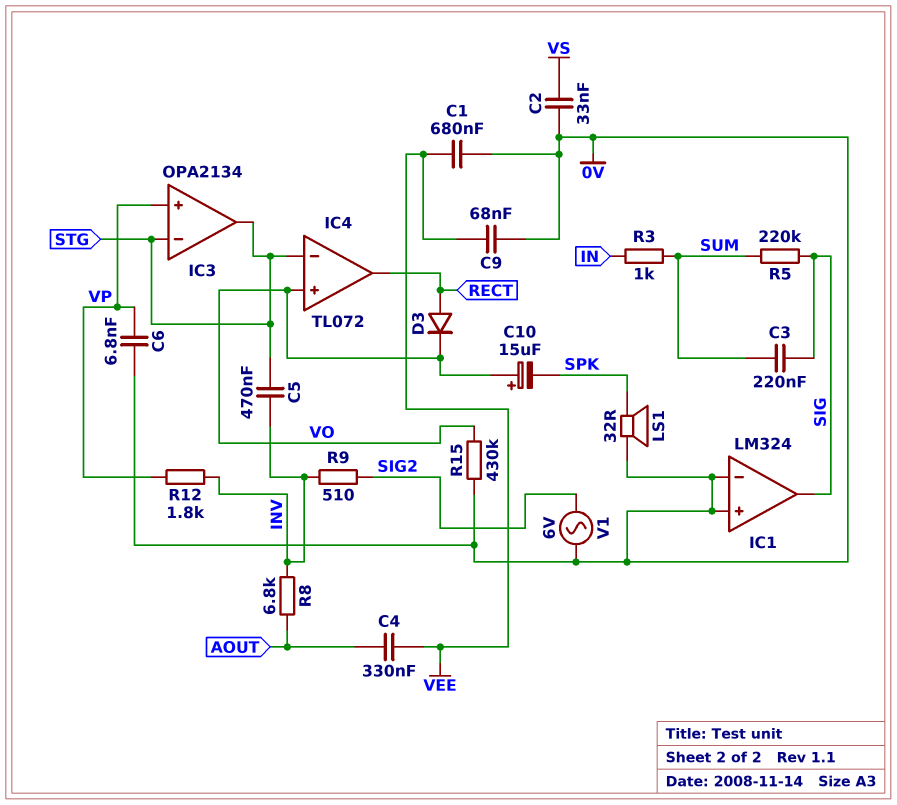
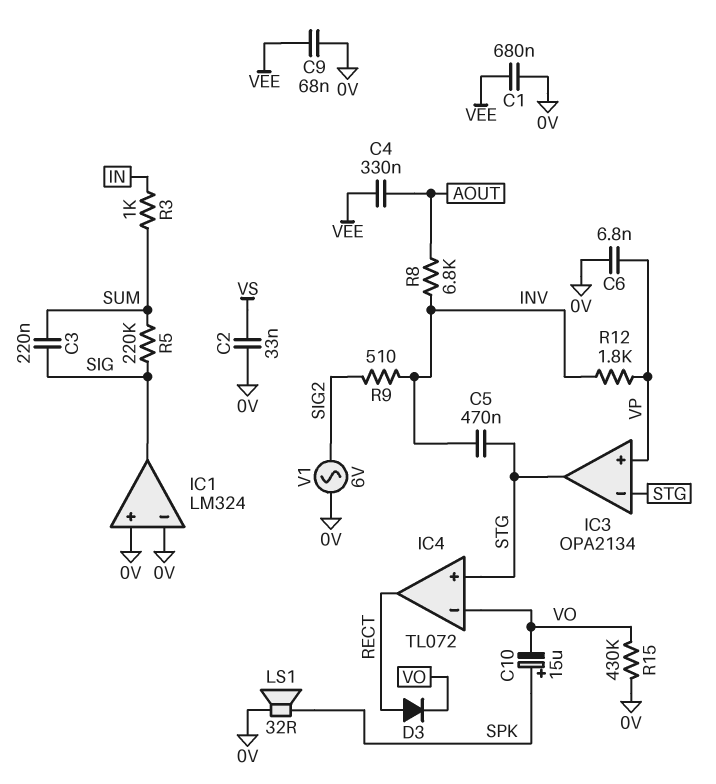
C10: 15uF (plus VO, minus SPK) -> 15uF (plus SPK, minus VO)
IC4 pin in+: VO -> STG
IC4 pin in-: STG -> VO

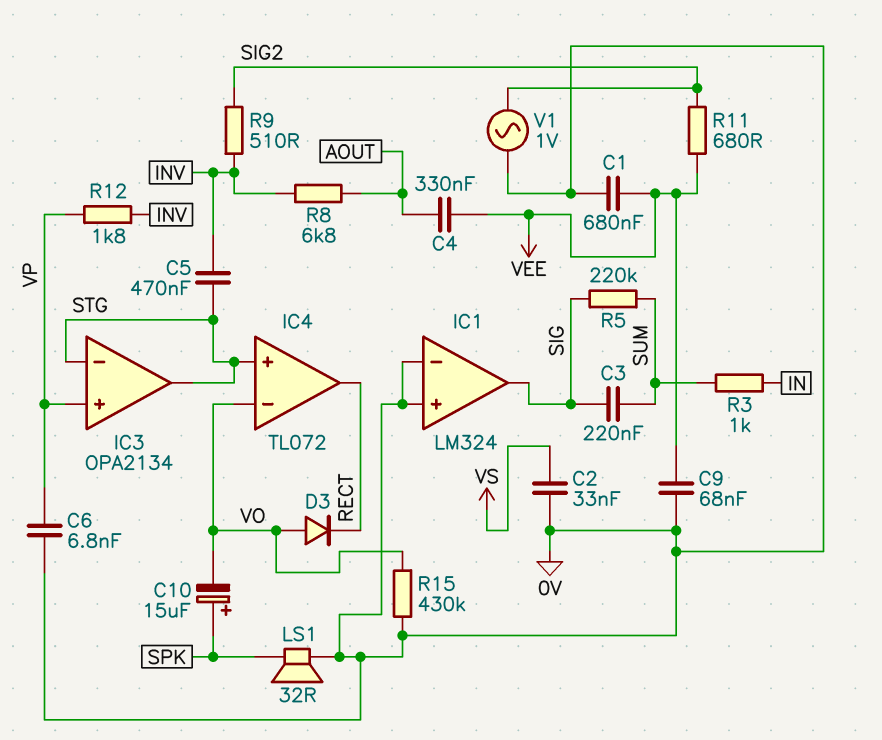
D3: diode (A RECT, K VO) -> diode (A VO, K RECT)
R11: none -> 680 (SIG2, VEE)
V1: AC 6V (0V, SIG2) -> AC 1V (0V, SIG2)

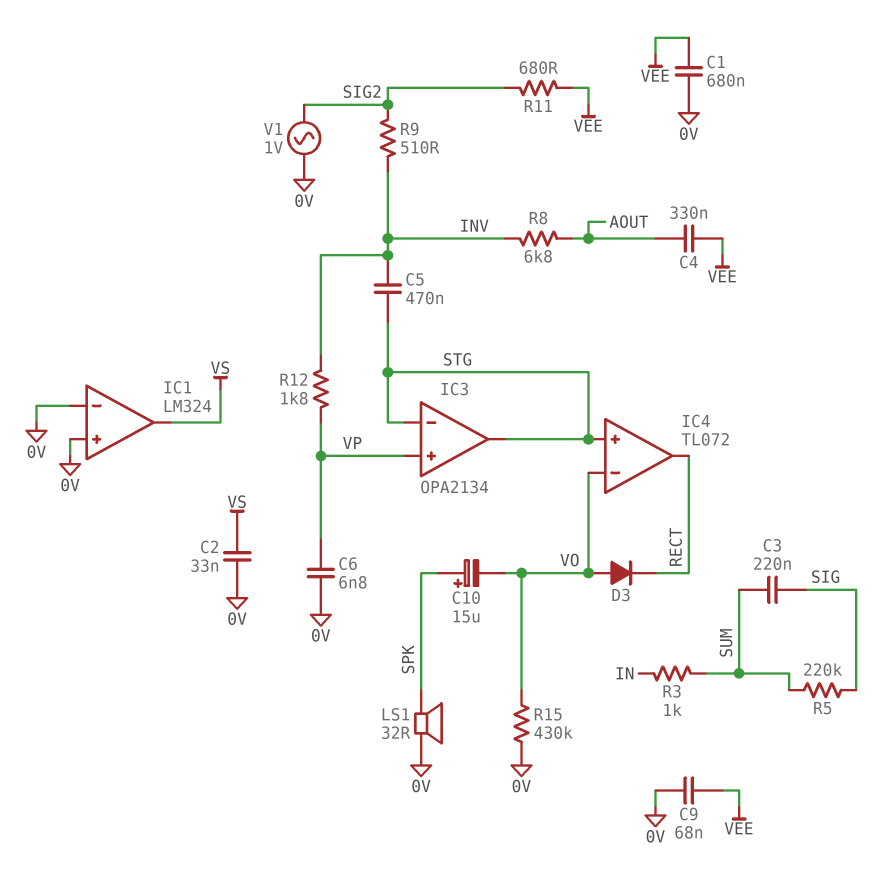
IC1 pin out: SIG -> VS

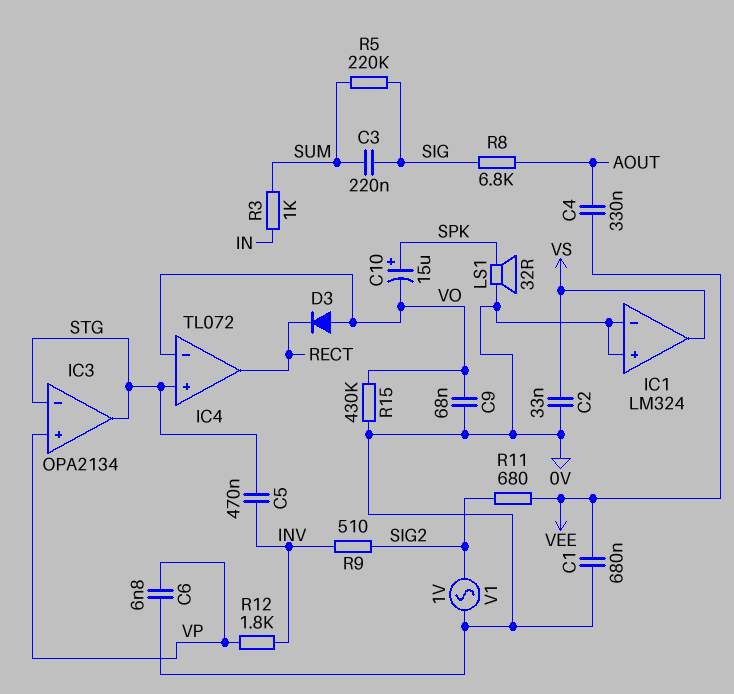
C9: 68nF (0V, VEE) -> 68nF (0V, VO)
R8: 6.8k (AOUT, INV) -> 6.8k (AOUT, SIG)

